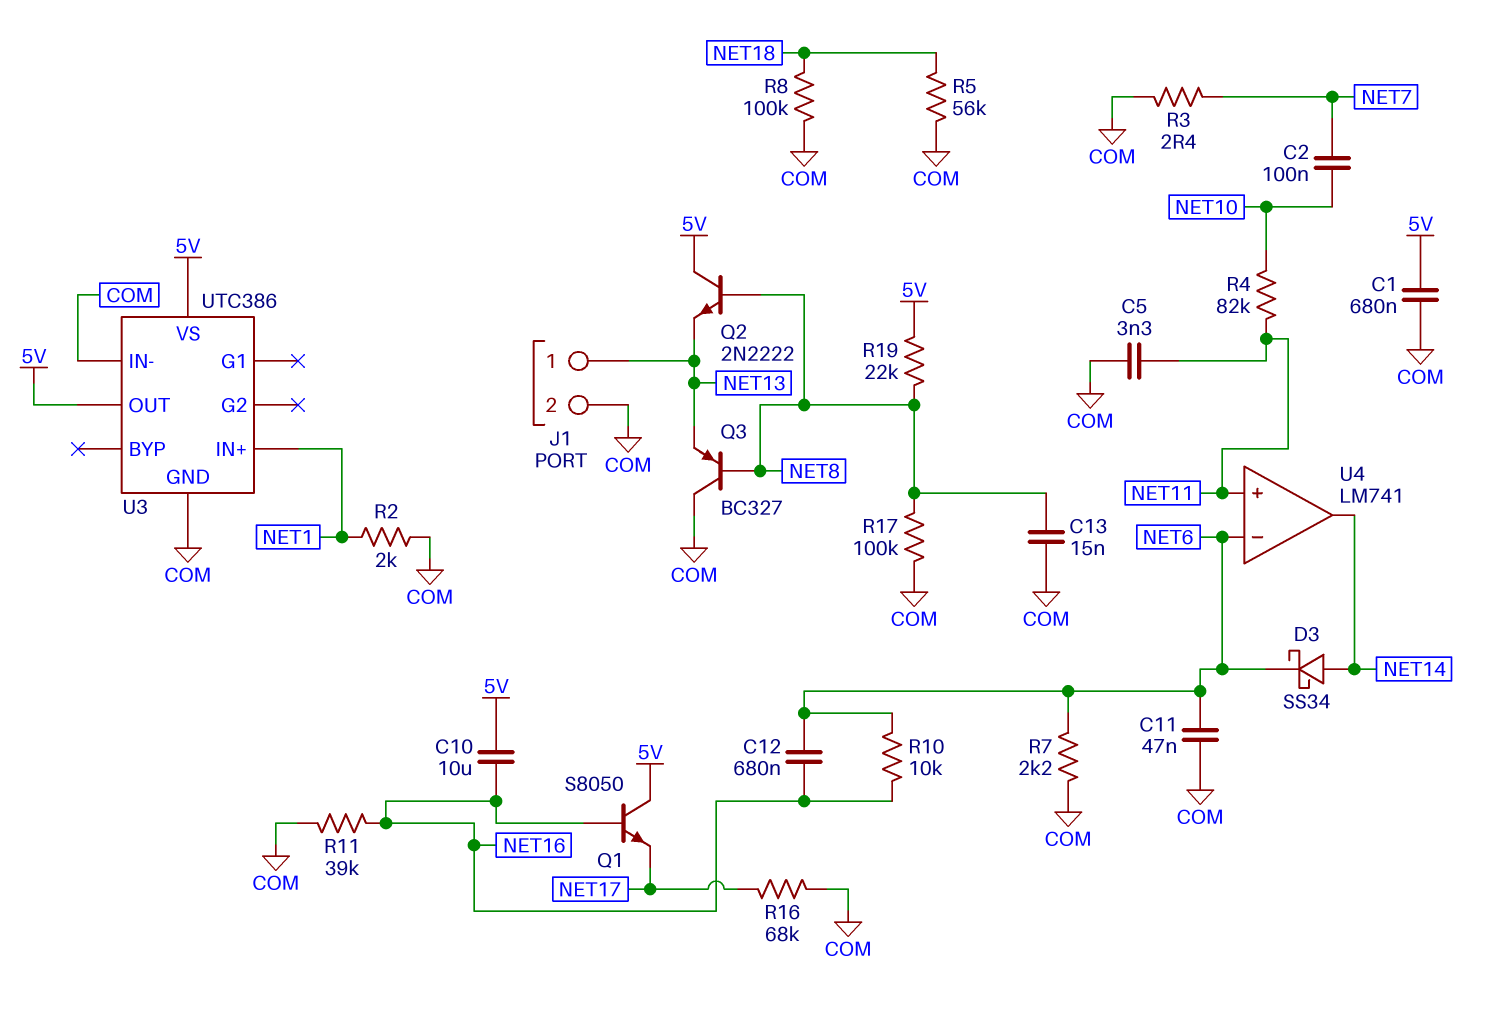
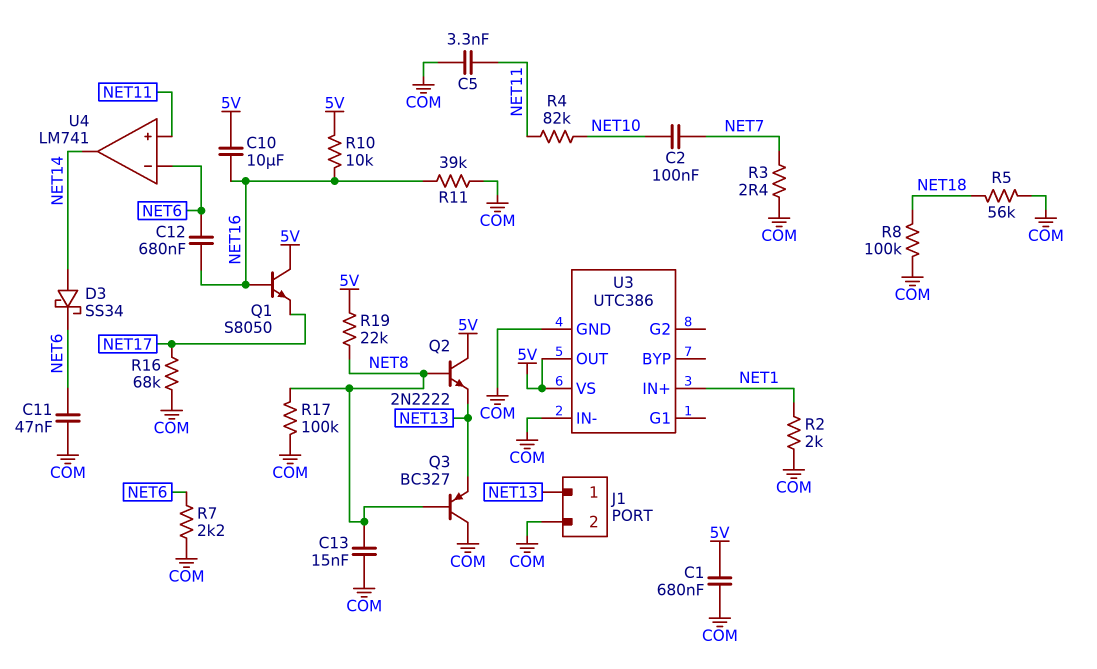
R10: 10k (NET6, NET16) -> 10k (5V, NET16)

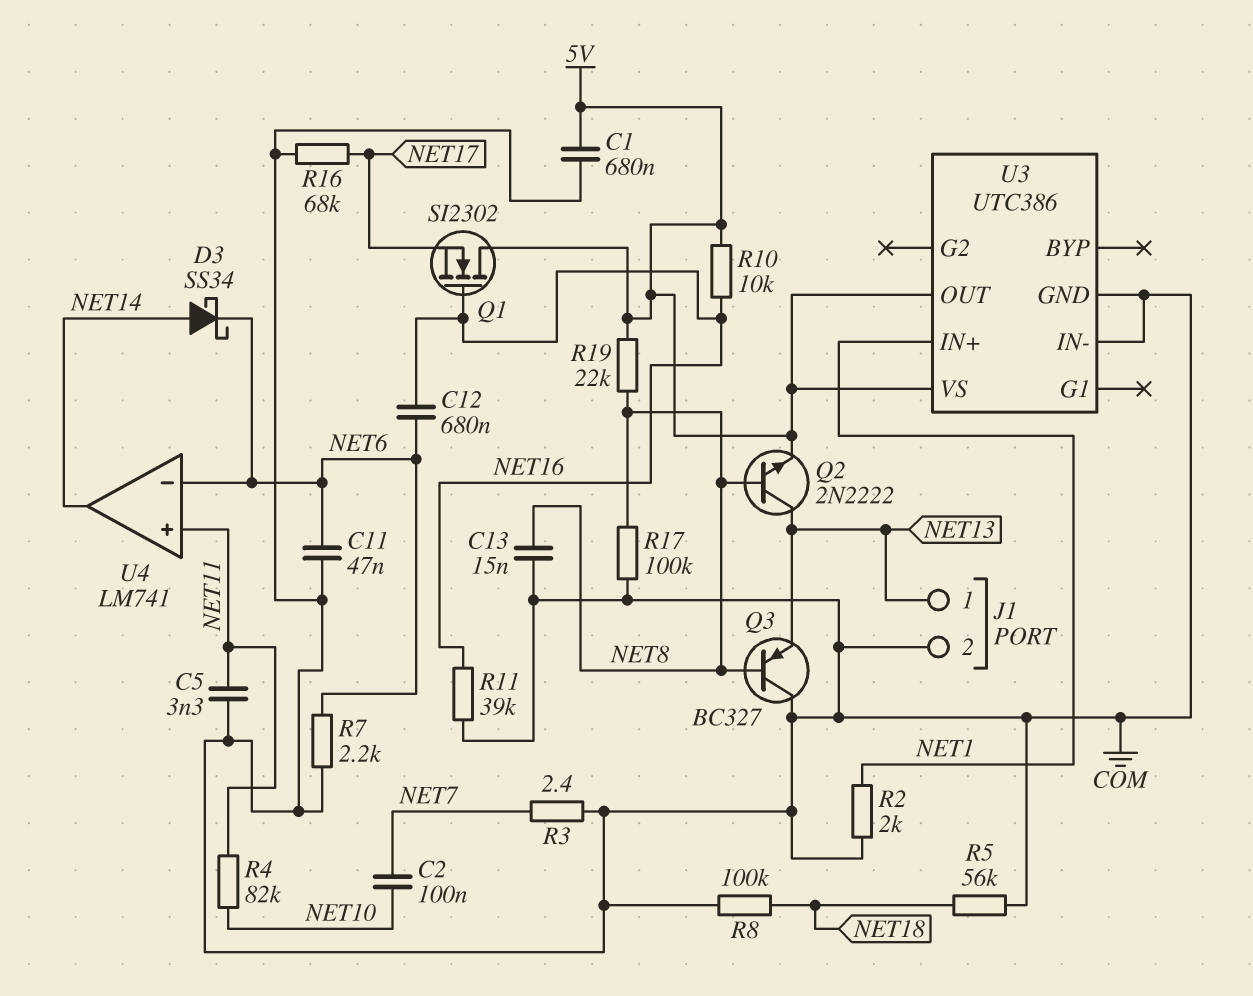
C10: 10uF (5V, NET16) -> none
Q1: NPN S8050 (B NET16, C 5V, E NET17) -> NMOS SI2302 (G NET16, D 5V, S NET17)
Q2: NPN 2N2222 (B NET8, C 5V, E NET13) -> NPN 2N2222 (B NET8, C NET13, E 5V)

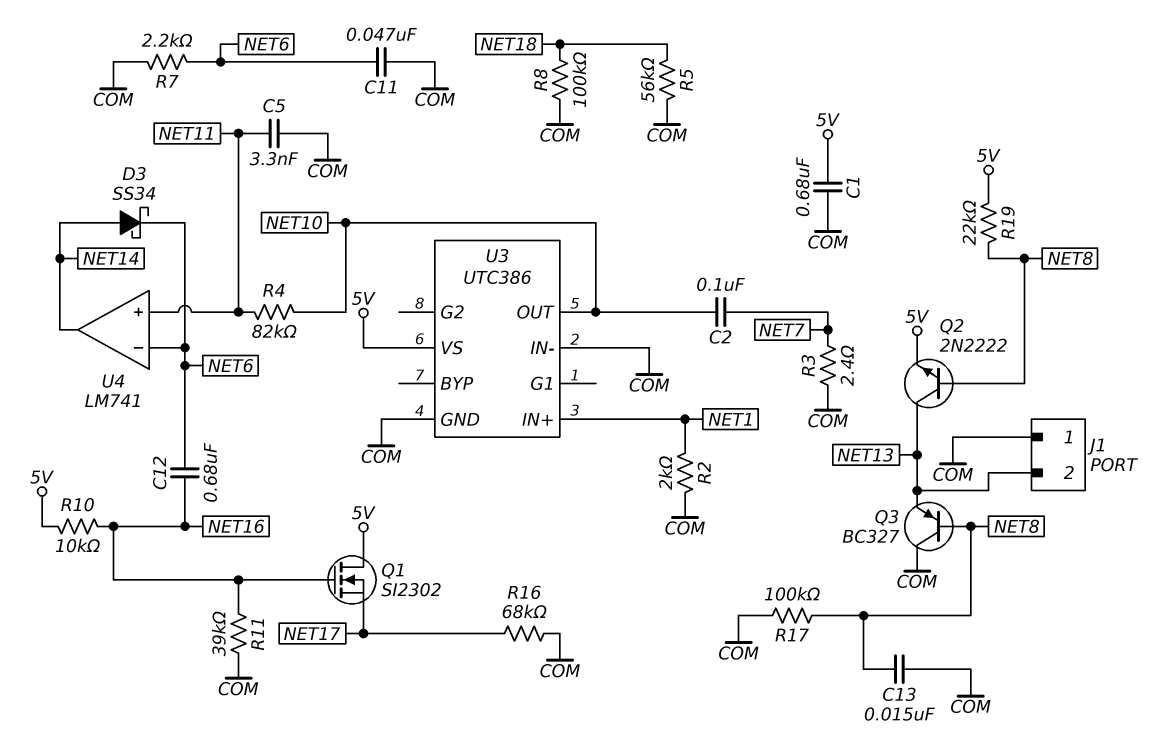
J1 pin 1: NET13 -> COM
J1 pin 2: COM -> NET13
U3 pin OUT: 5V -> NET10

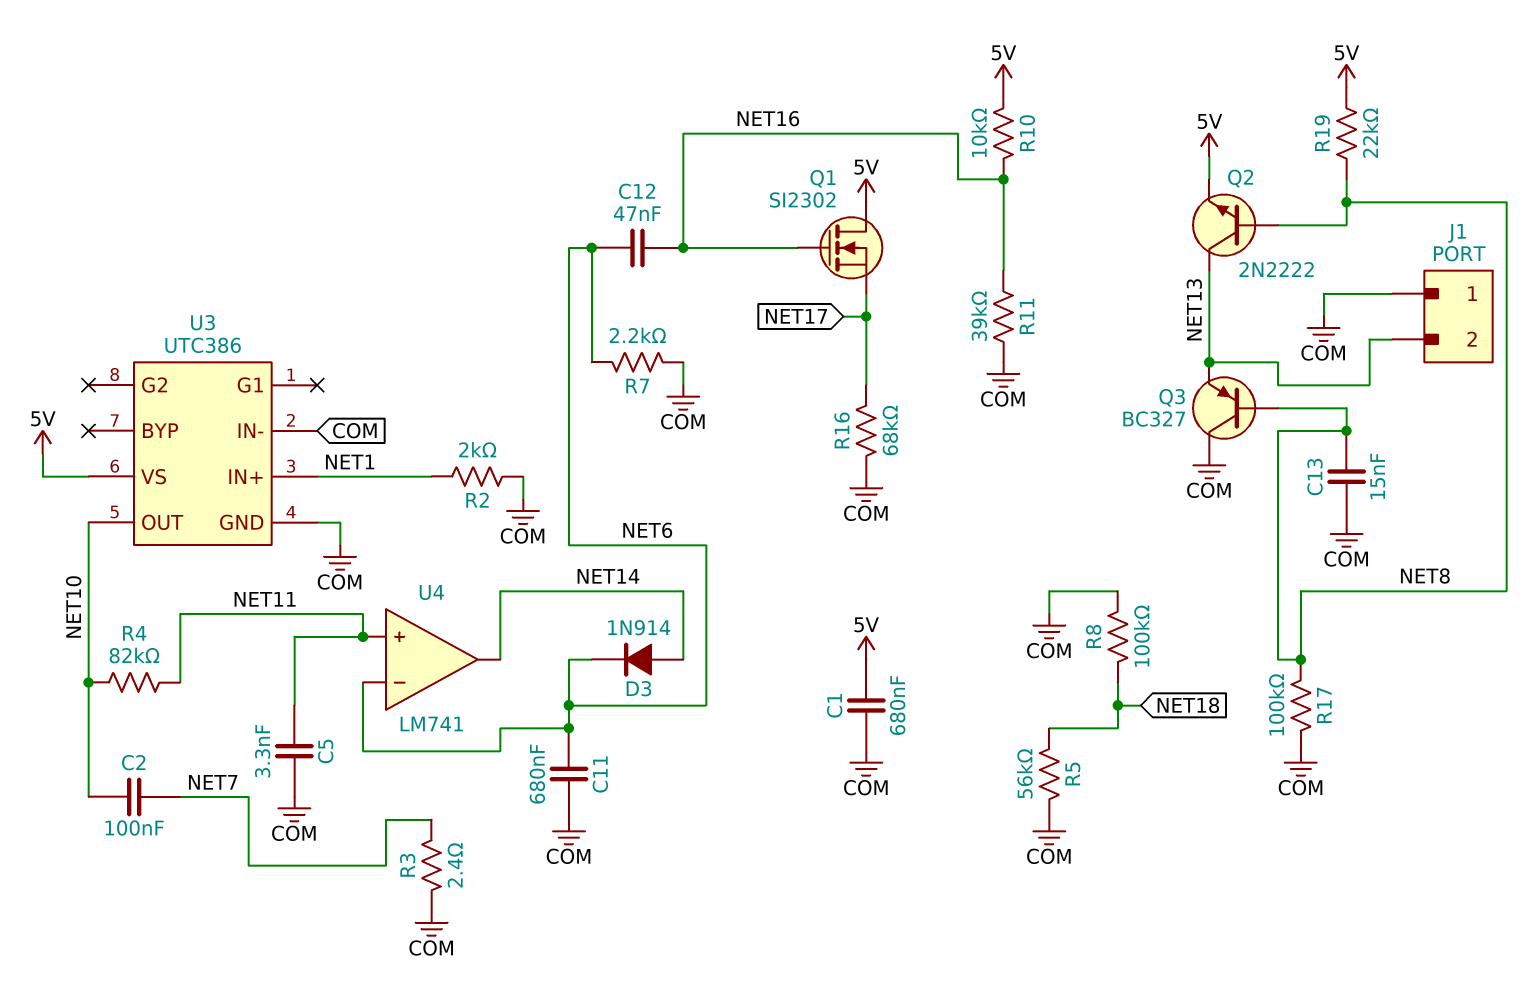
C11: 47nF (COM, NET6) -> 680nF (COM, NET6)
C12: 680nF (NET6, NET16) -> 47nF (NET6, NET16)
D3: schottky SS34 (A NET14, K NET6) -> diode 1N914 (A NET14, K NET6)

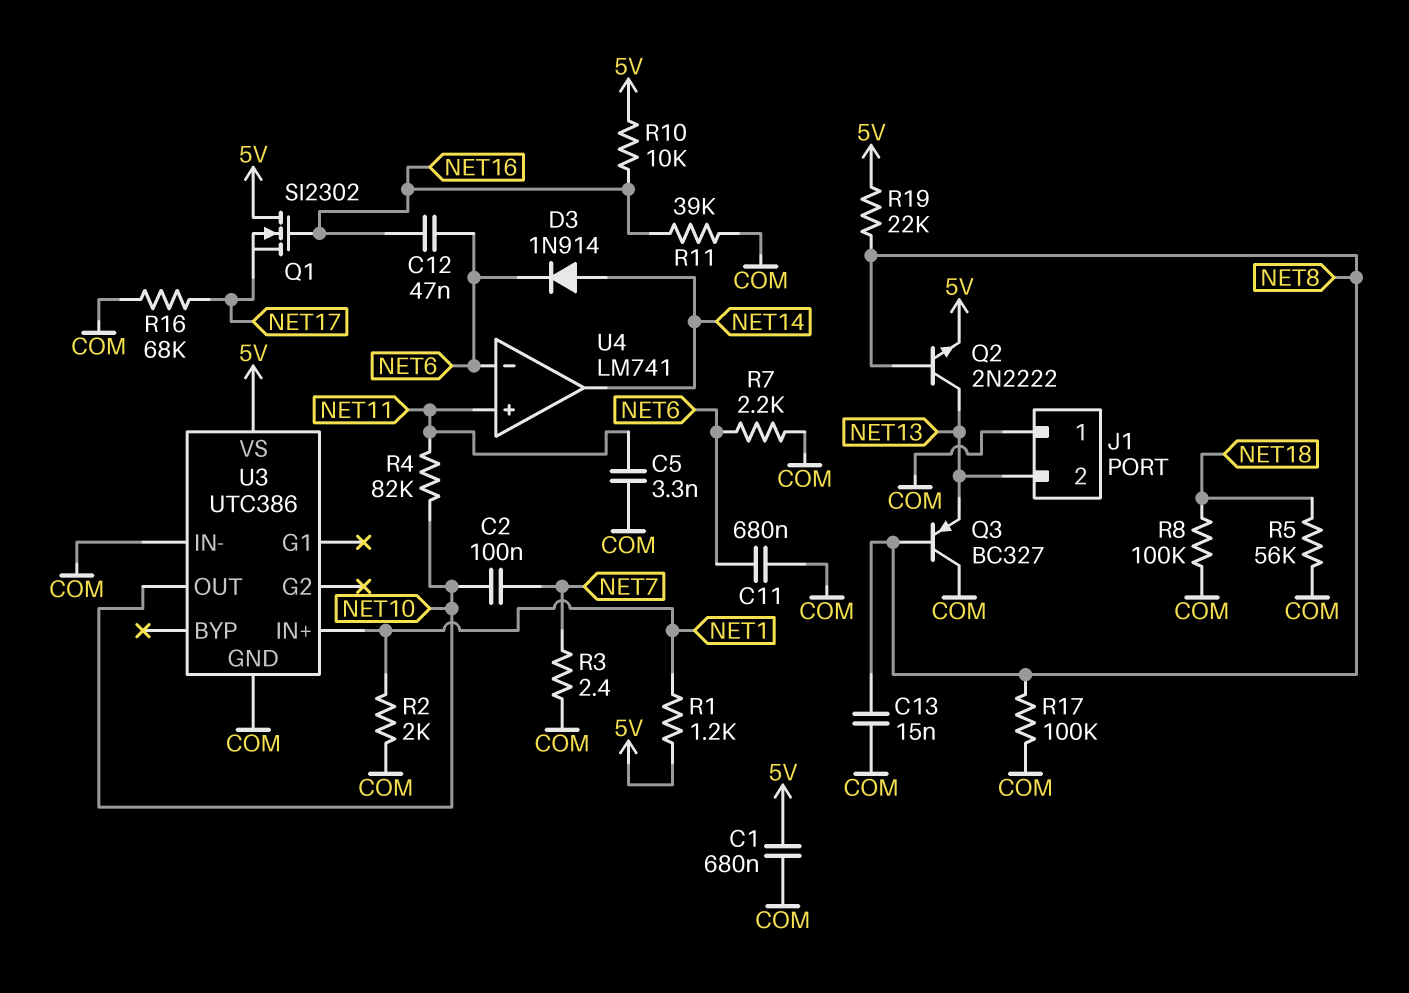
R1: none -> 1.2k (5V, NET1)

